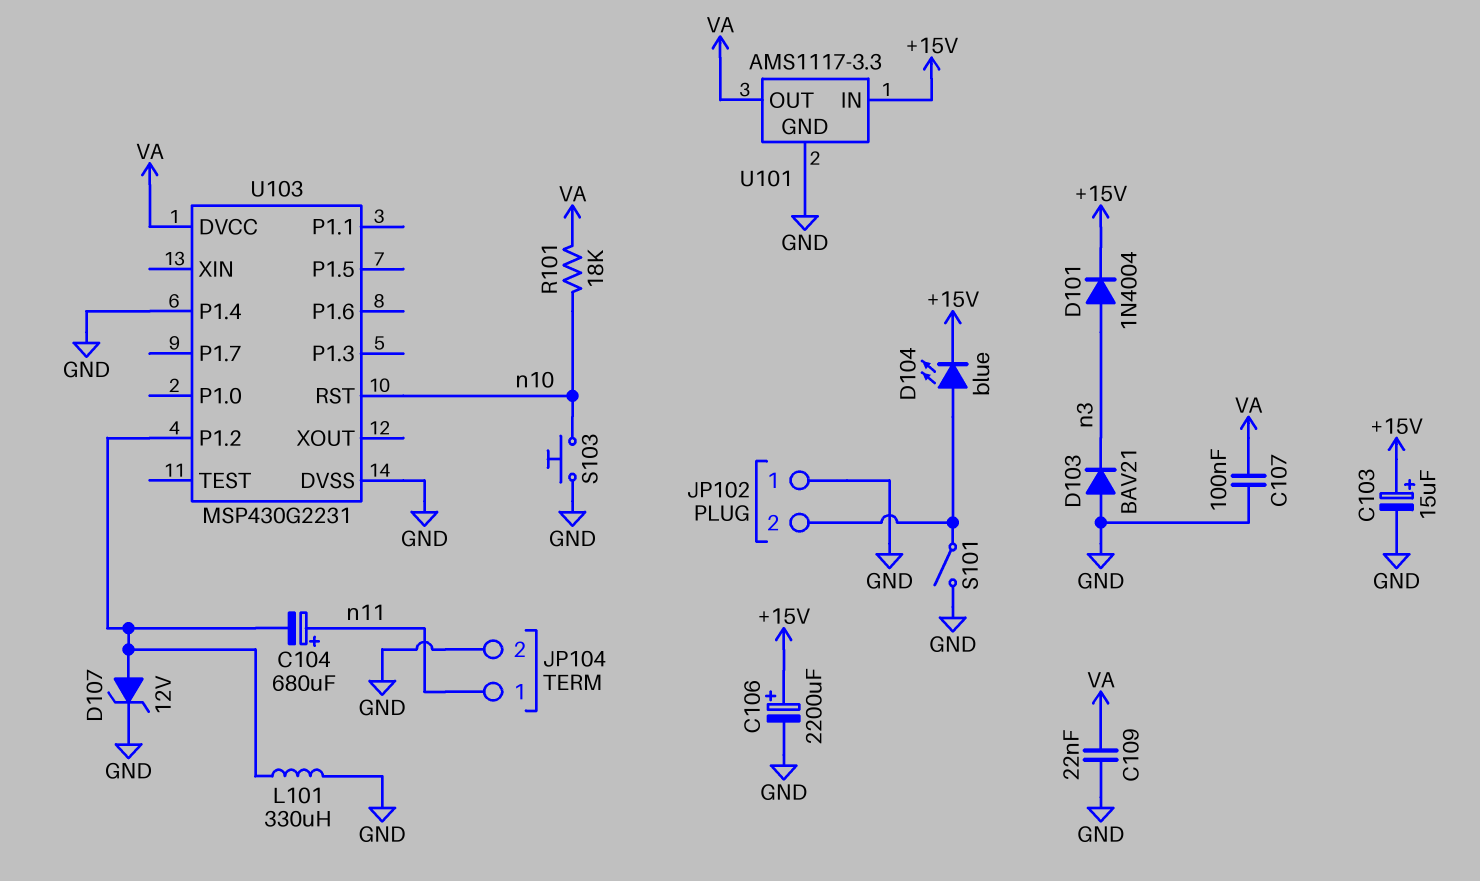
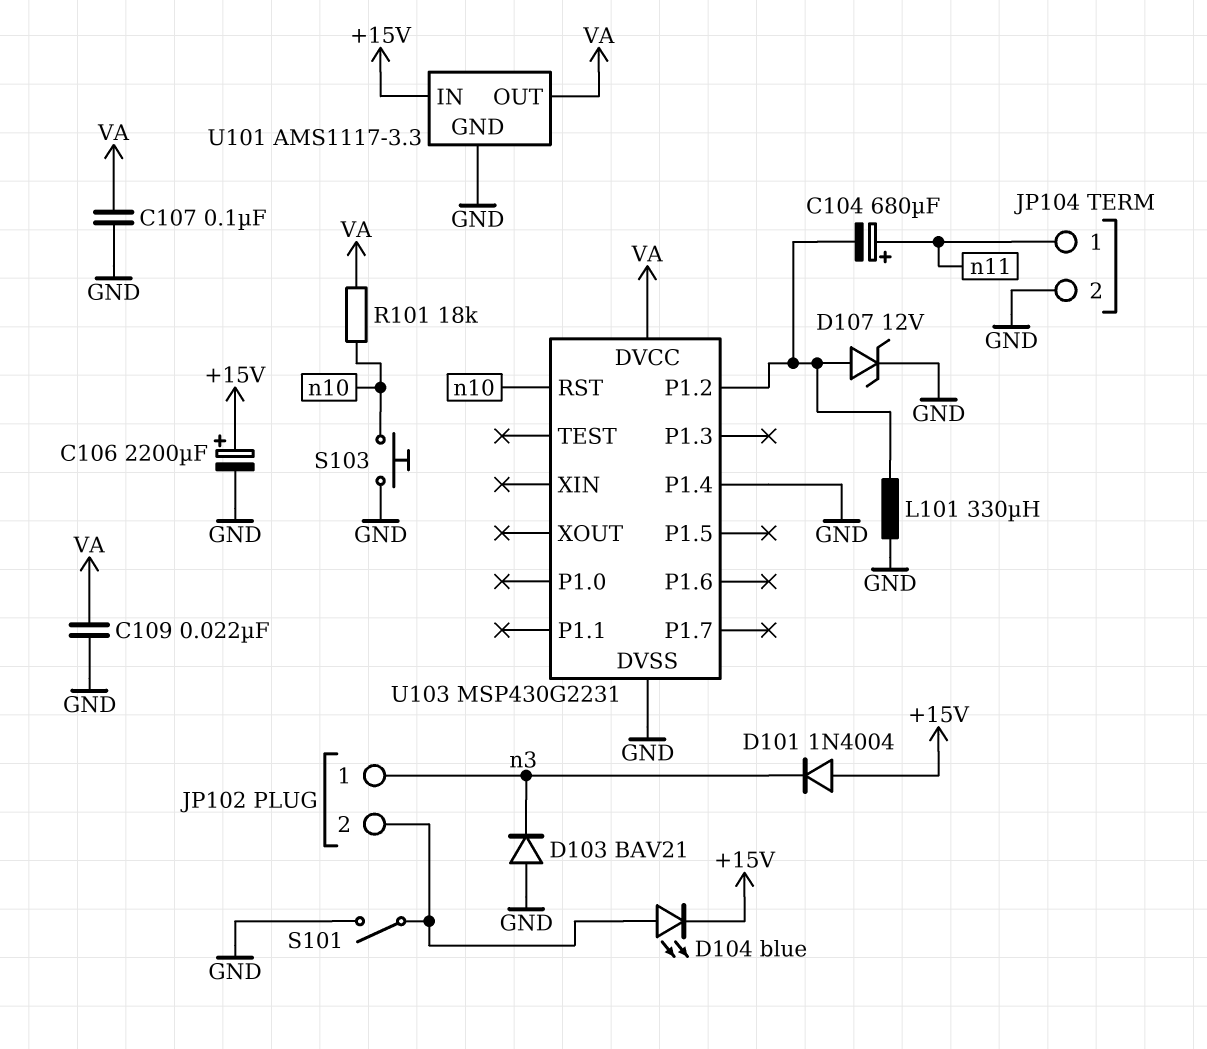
C103: 15uF (plus +15V, minus GND) -> none
D101: diode 1N4004 (A n3, K +15V) -> diode 1N4004 (A +15V, K n3)
JP102 pin 1: GND -> n3

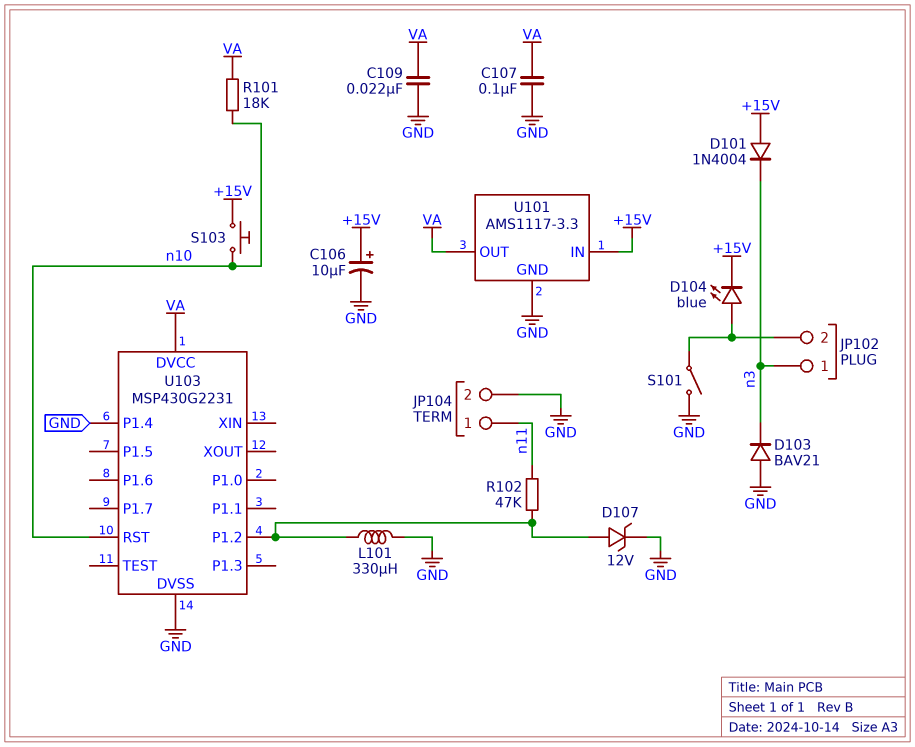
C104: 680uF (plus n11, minus U103/P1.2) -> none
C106: 2200uF (plus +15V, minus GND) -> 10uF (plus +15V, minus GND)
R102: none -> 47k (U103/P1.2, n11)
S103: button (GND, n10) -> button (+15V, n10)

